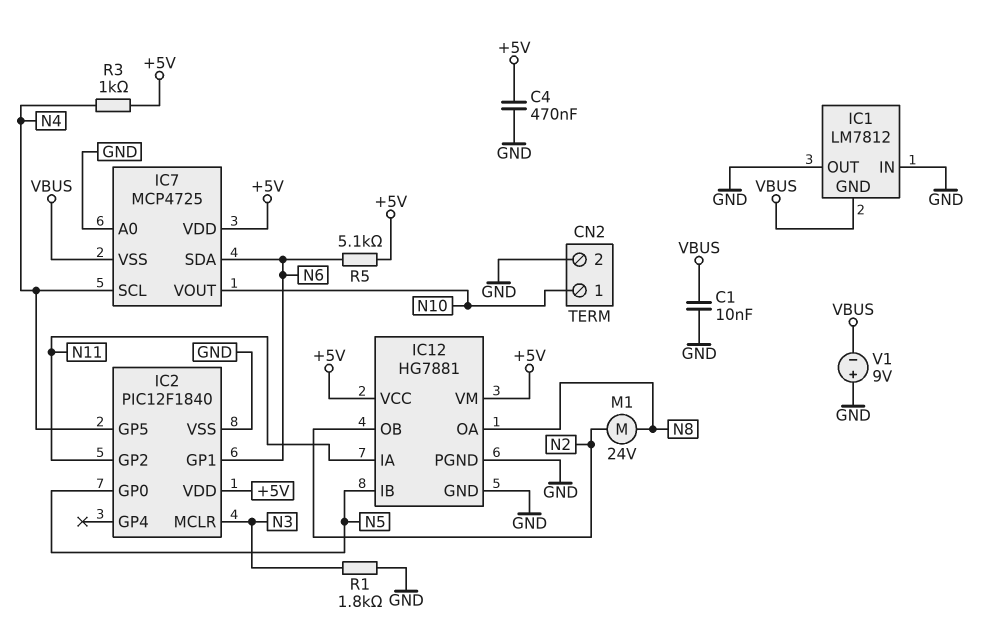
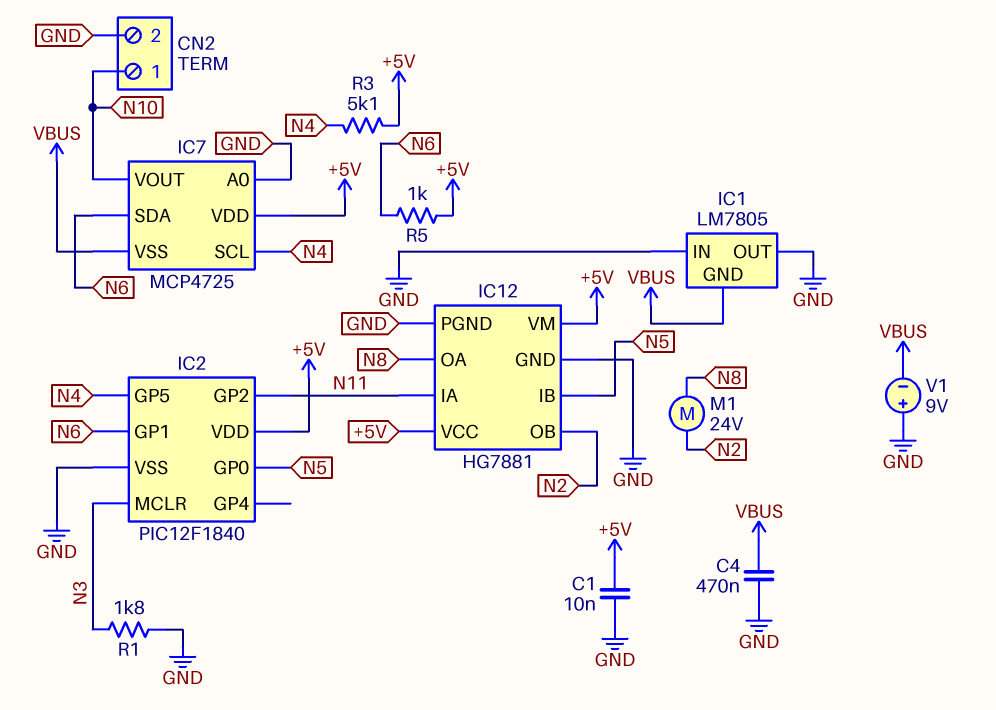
C1: 10nF (GND, VBUS) -> 10nF (+5V, GND)
C4: 470nF (+5V, GND) -> 470nF (GND, VBUS)
IC1: LM7812 -> LM7805
R3: 1k (+5V, N4) -> 5.1k (+5V, N4)
R5: 5.1k (+5V, N6) -> 1k (+5V, N6)

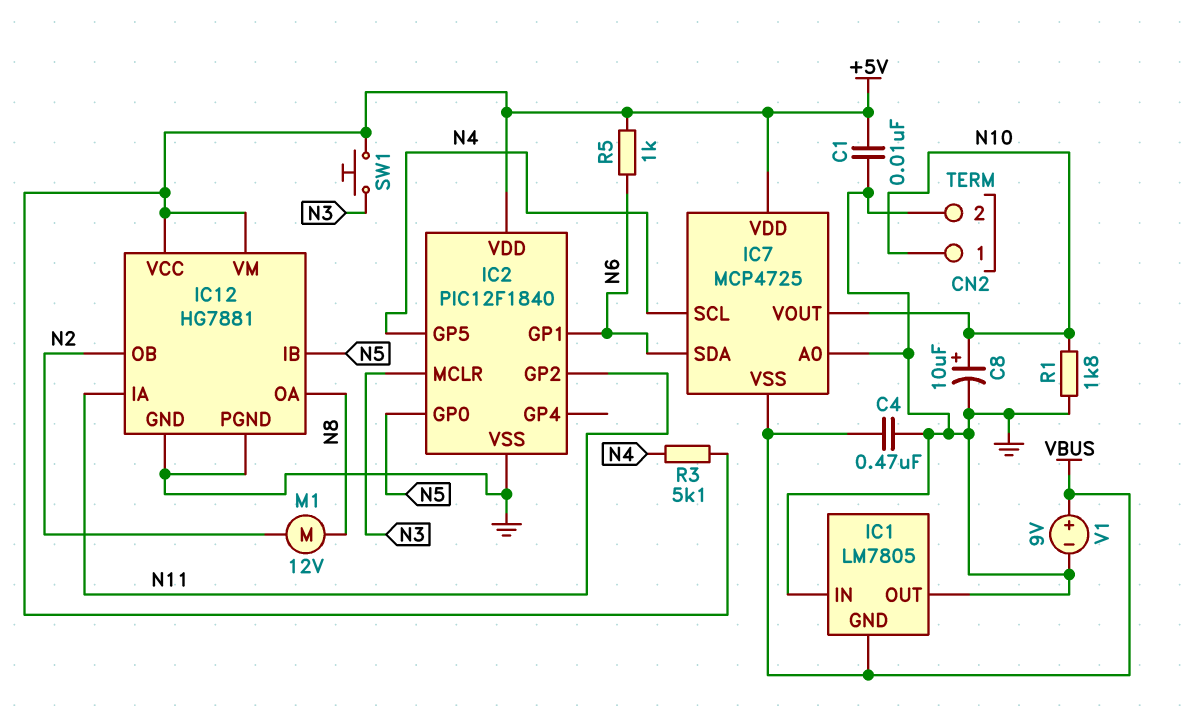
C8: none -> 10uF (plus N10, minus GND)
M1: motor 24V (N2, N8) -> motor 12V (N2, N8)
R1: 1.8k (GND, N3) -> 1.8k (GND, N10)
SW1: none -> button (+5V, N3)
V1: 9V (plus GND, minus VBUS) -> 9V (plus VBUS, minus GND)

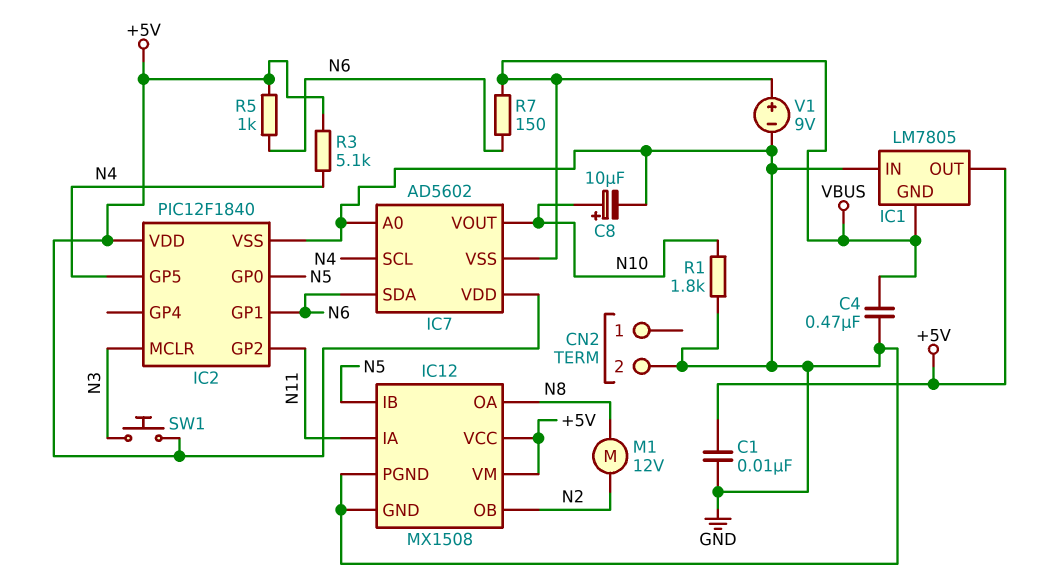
CN2 pin 1: N10 -> none
IC1 pin OUT: GND -> +5V
IC7: MCP4725 -> AD5602
IC12: HG7881 -> MX1508
R7: none -> 150 (N6, VBUS)

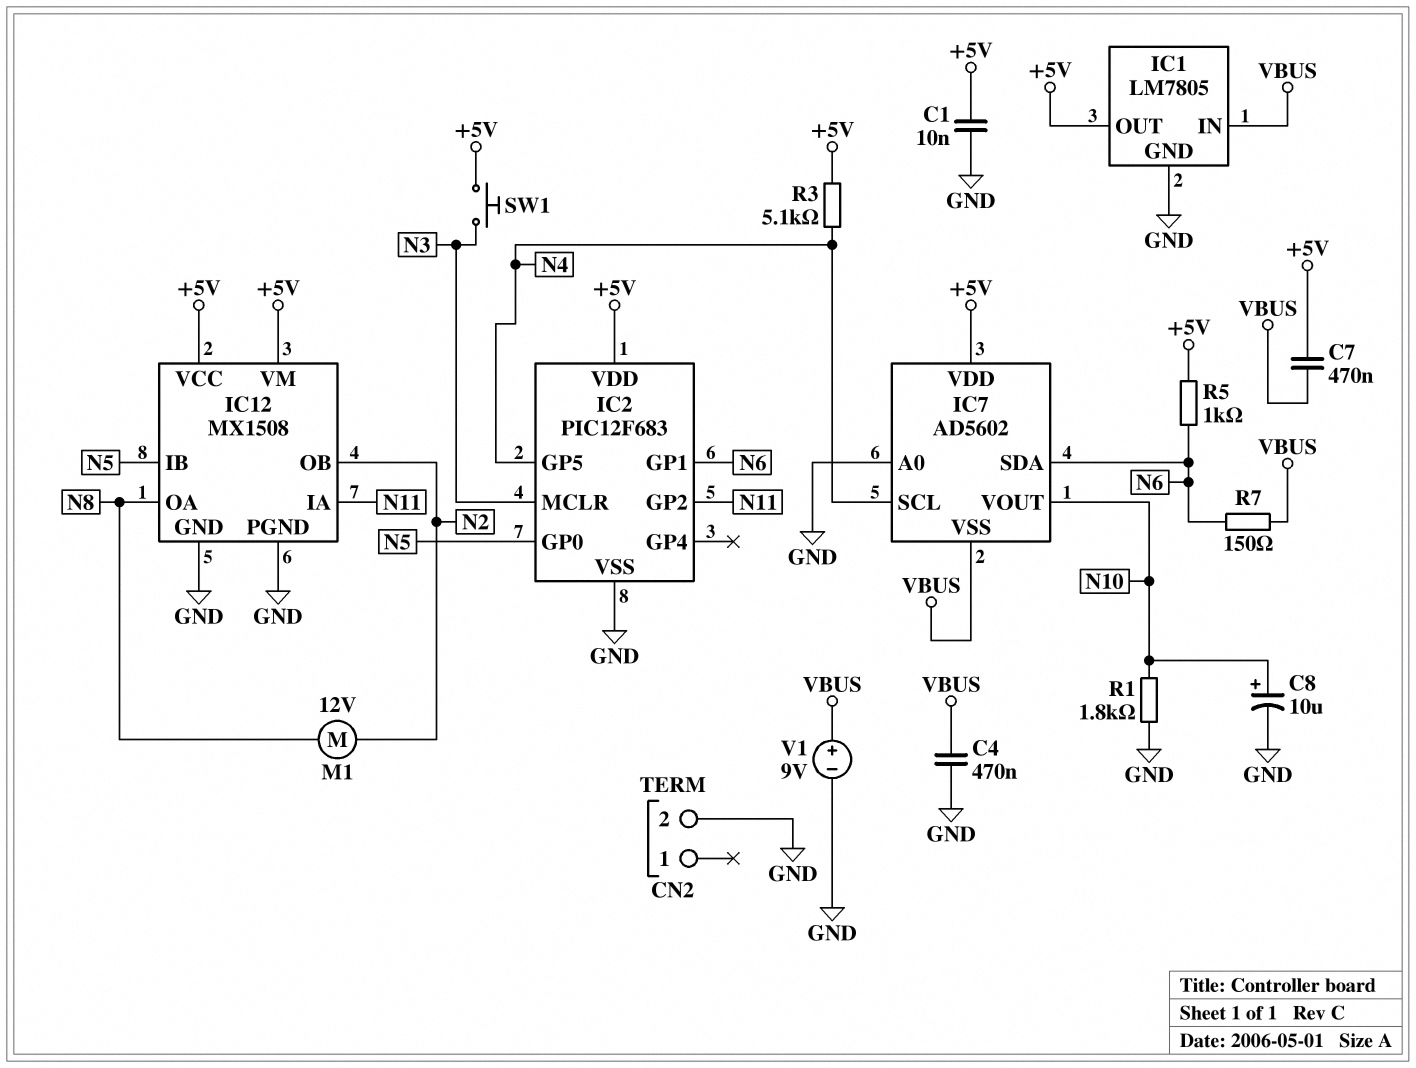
C7: none -> 470nF (+5V, VBUS)
IC1 pin GND: VBUS -> GND
IC1 pin IN: GND -> VBUS
IC2: PIC12F1840 -> PIC12F683

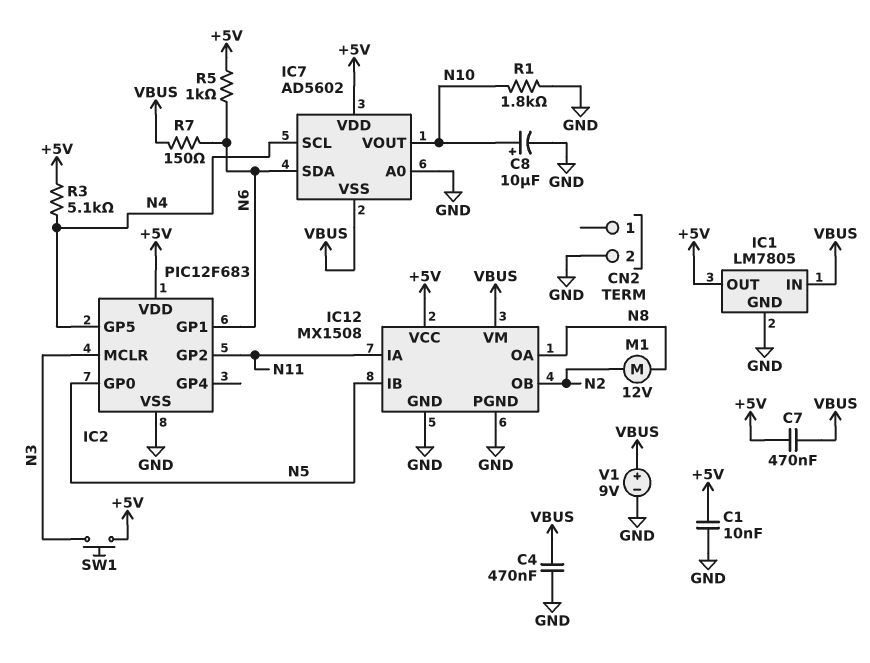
IC12 pin VM: +5V -> VBUS

